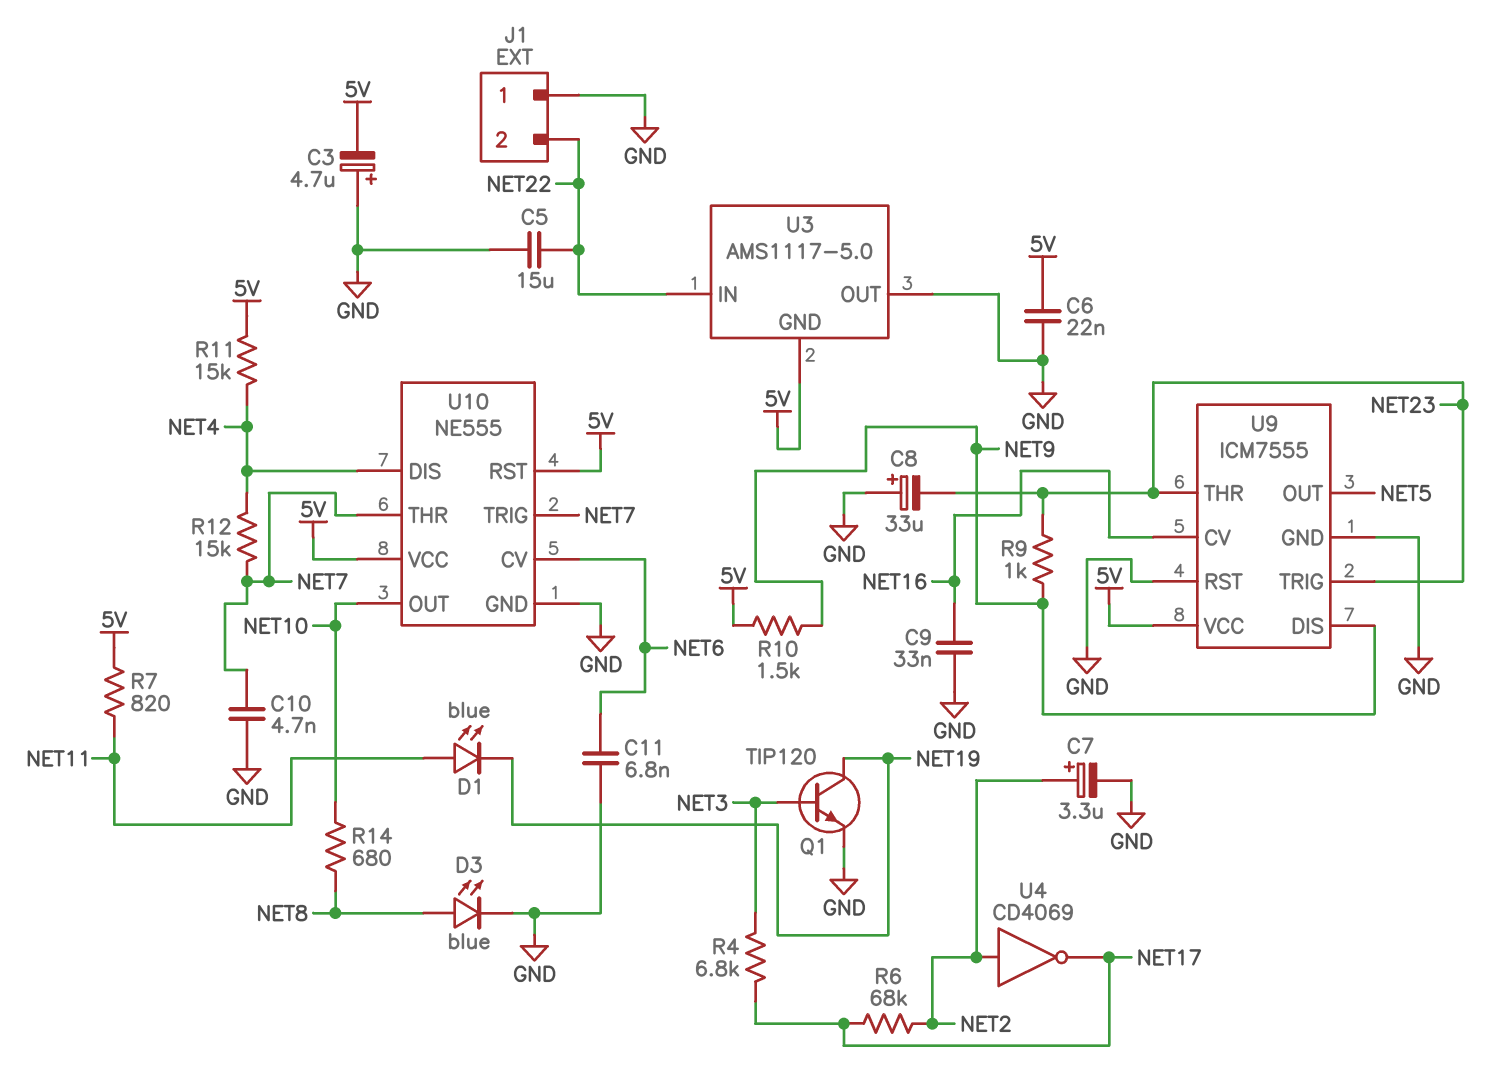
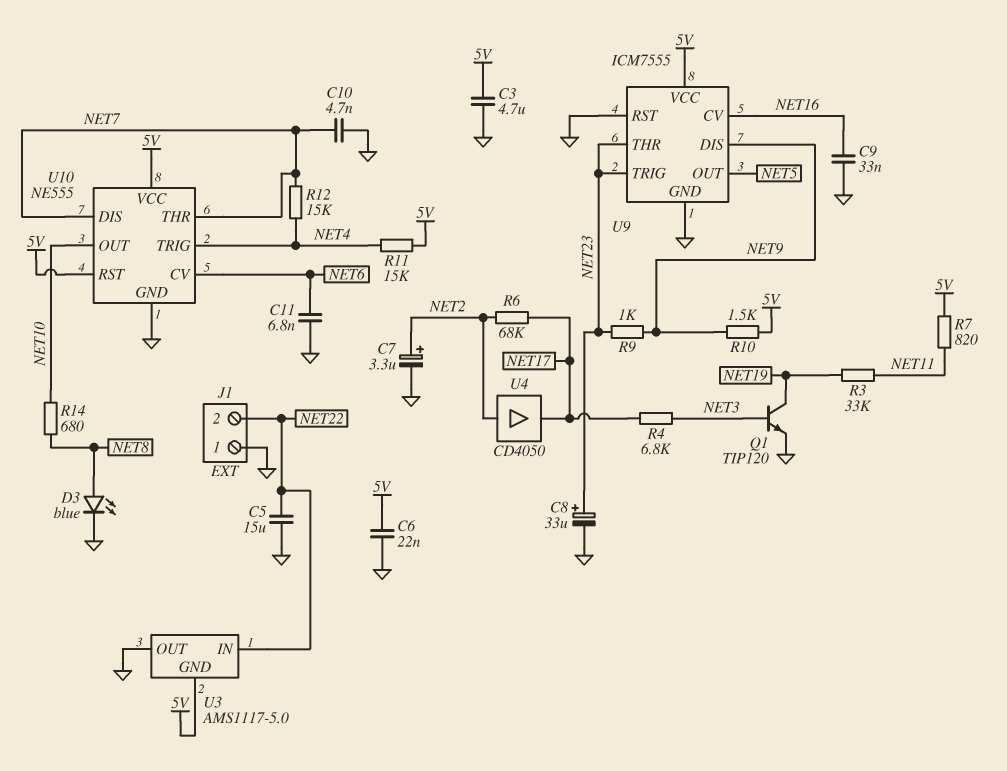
C3: 4.7uF (plus GND, minus 5V) -> 4.7uF (5V, GND)
C8: 33uF (plus GND, minus NET23) -> 33uF (plus NET23, minus GND)
D1: LED blue (A NET11, K NET19) -> none
R3: none -> 33k (NET11, NET19)
U4: NOT CD4069 (in NET2, out NET17) -> buffer CD4050 (in NET2, out NET17)
U10 pin DIS: NET4 -> NET7
U10 pin TRIG: NET7 -> NET4

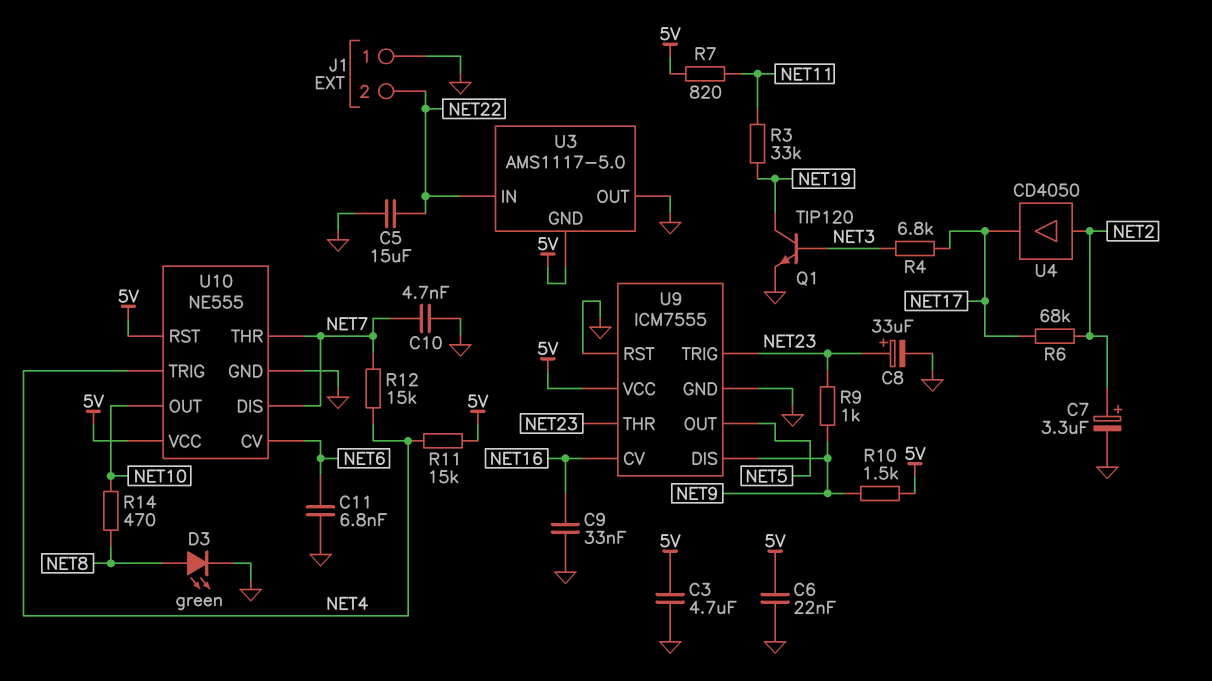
D3: LED blue (A NET8, K GND) -> LED green (A NET8, K GND)
R14: 680 (NET8, NET10) -> 470 (NET8, NET10)

